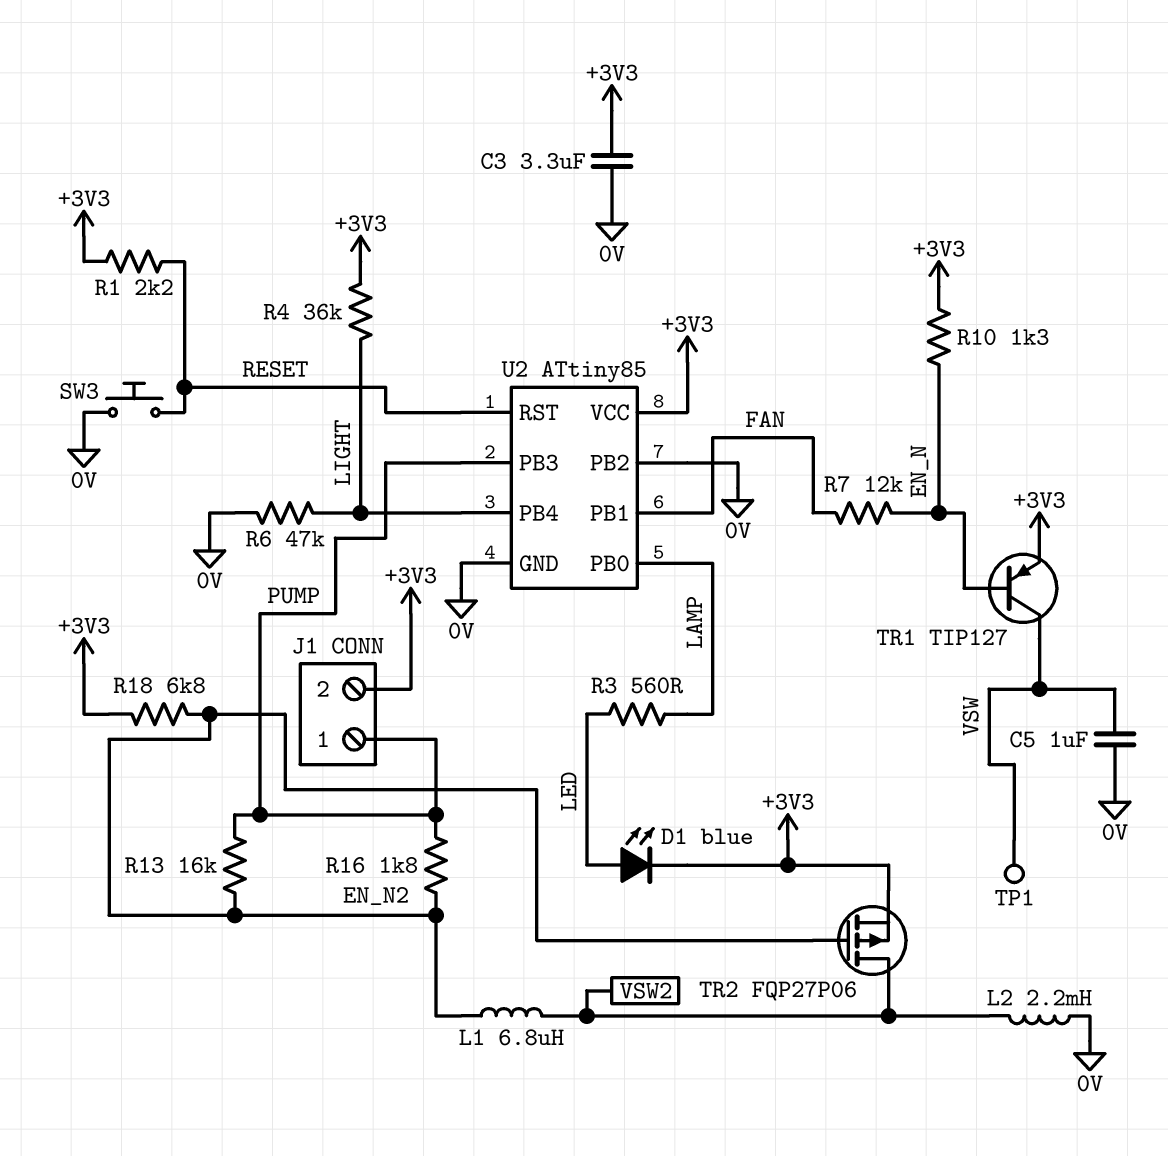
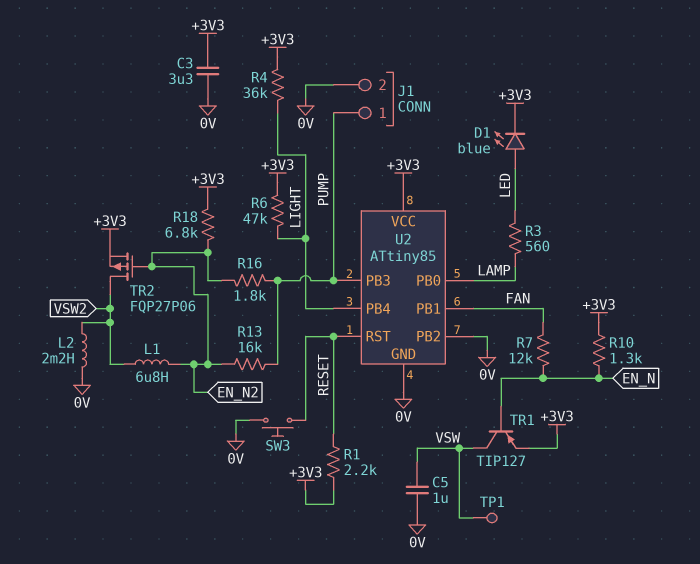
J1 pin 2: +3V3 -> 0V
R6: 47k (0V, LIGHT) -> 47k (+3V3, LIGHT)

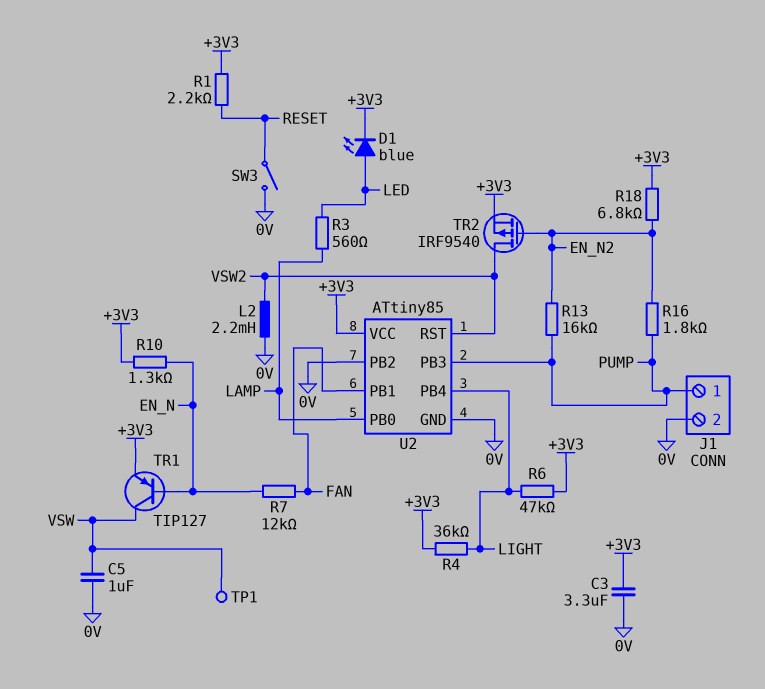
L1: 6.8uH (EN_N2, VSW2) -> none
SW3: button (0V, RESET) -> switch (0V, RESET)
TR2: PMOS FQP27P06 (G EN_N2, D VSW2, S +3V3) -> PMOS IRF9540 (G EN_N2, D VSW2, S +3V3)
U2 pin RST: RESET -> VSW2

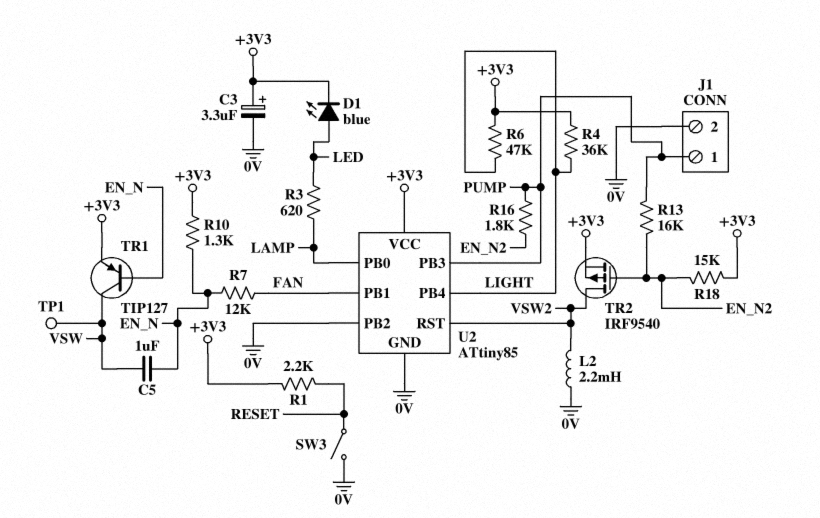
C3: 3.3uF (+3V3, 0V) -> 3.3uF (plus +3V3, minus 0V)
C5: 1uF (0V, VSW) -> 1uF (EN_N, VSW)
R3: 560 (LAMP, LED) -> 620 (LAMP, LED)
R18: 6.8k (+3V3, EN_N2) -> 15k (+3V3, EN_N2)

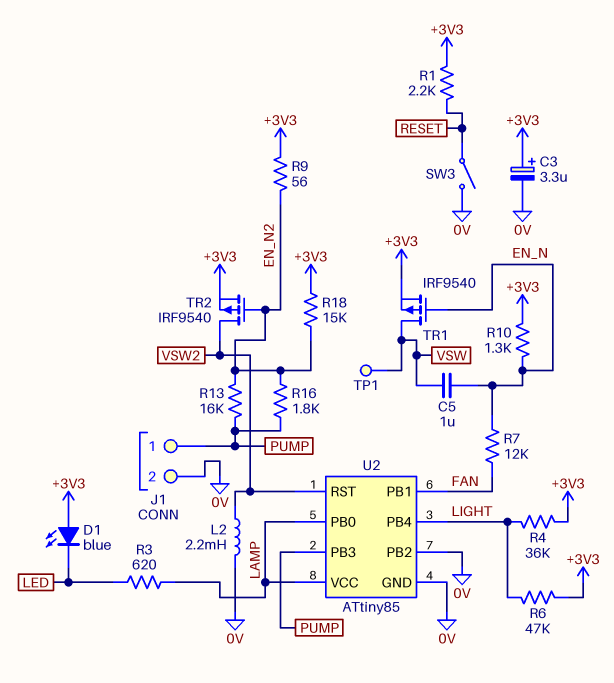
D1: LED blue (A LED, K +3V3) -> LED blue (A +3V3, K LED)
R9: none -> 56 (+3V3, EN_N2)
TR1: PNP TIP127 (B EN_N, C VSW, E +3V3) -> PMOS IRF9540 (G EN_N, D VSW, S +3V3)
U2 pin VCC: +3V3 -> LAMP

